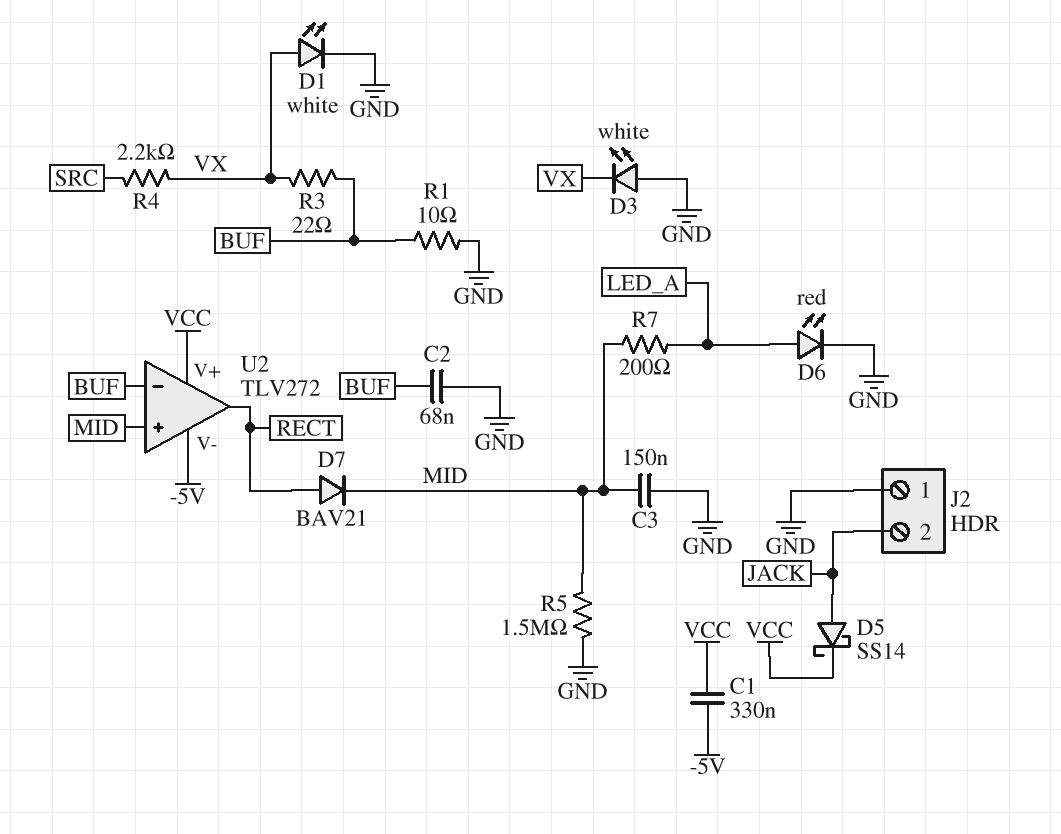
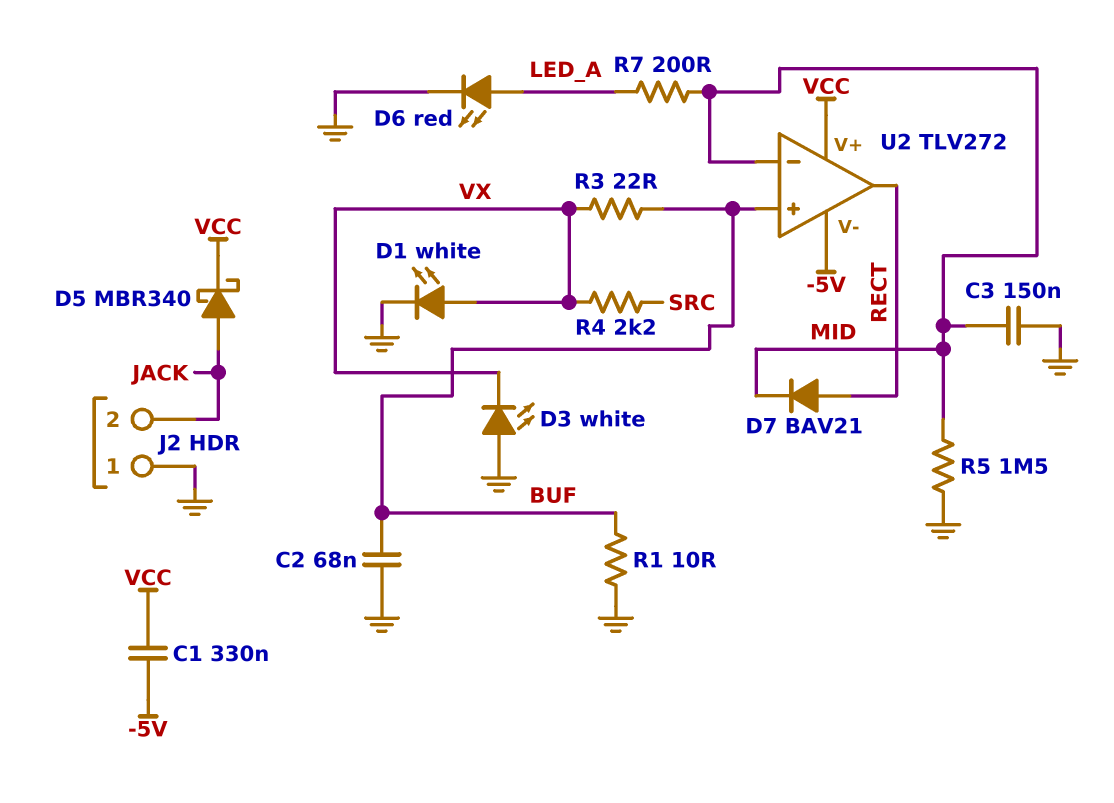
D5: schottky SS14 (A JACK, K VCC) -> schottky MBR340 (A JACK, K VCC)
U2 pin in+: MID -> BUF
U2 pin in-: BUF -> MID

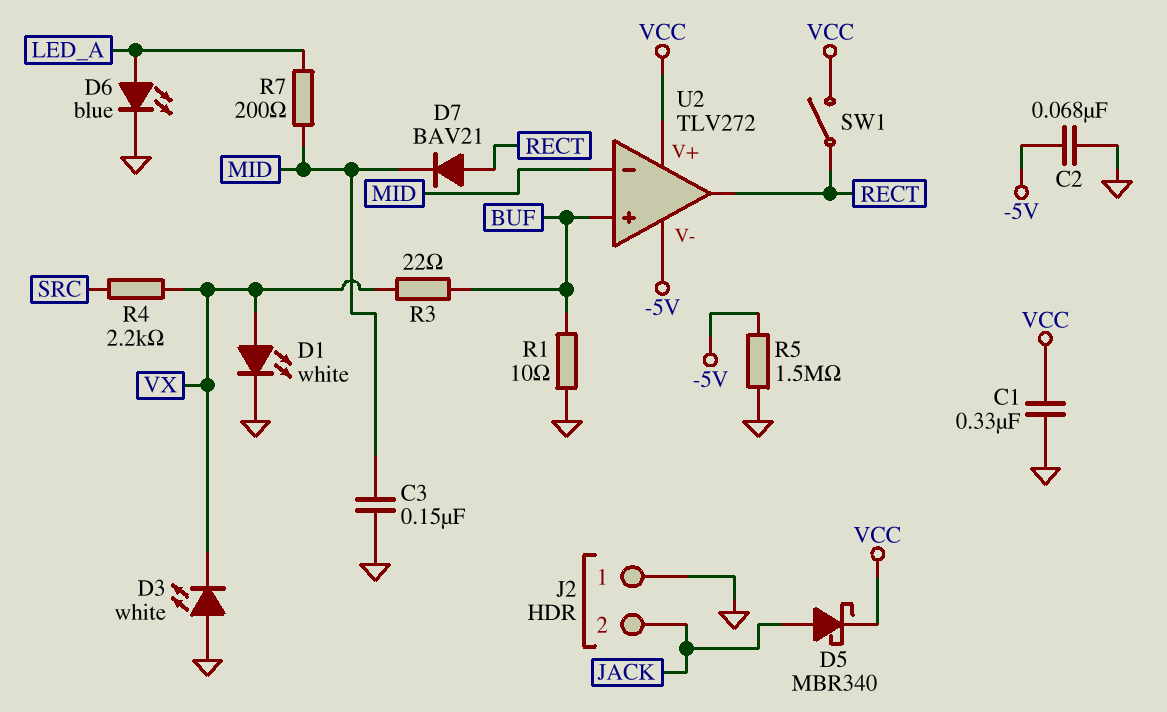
C1: 330nF (-5V, VCC) -> 330nF (GND, VCC)
C2: 68nF (BUF, GND) -> 68nF (-5V, GND)
D6: LED red (A LED_A, K GND) -> LED blue (A LED_A, K GND)
R5: 1.5M (GND, MID) -> 1.5M (-5V, GND)
SW1: none -> switch (RECT, VCC)

